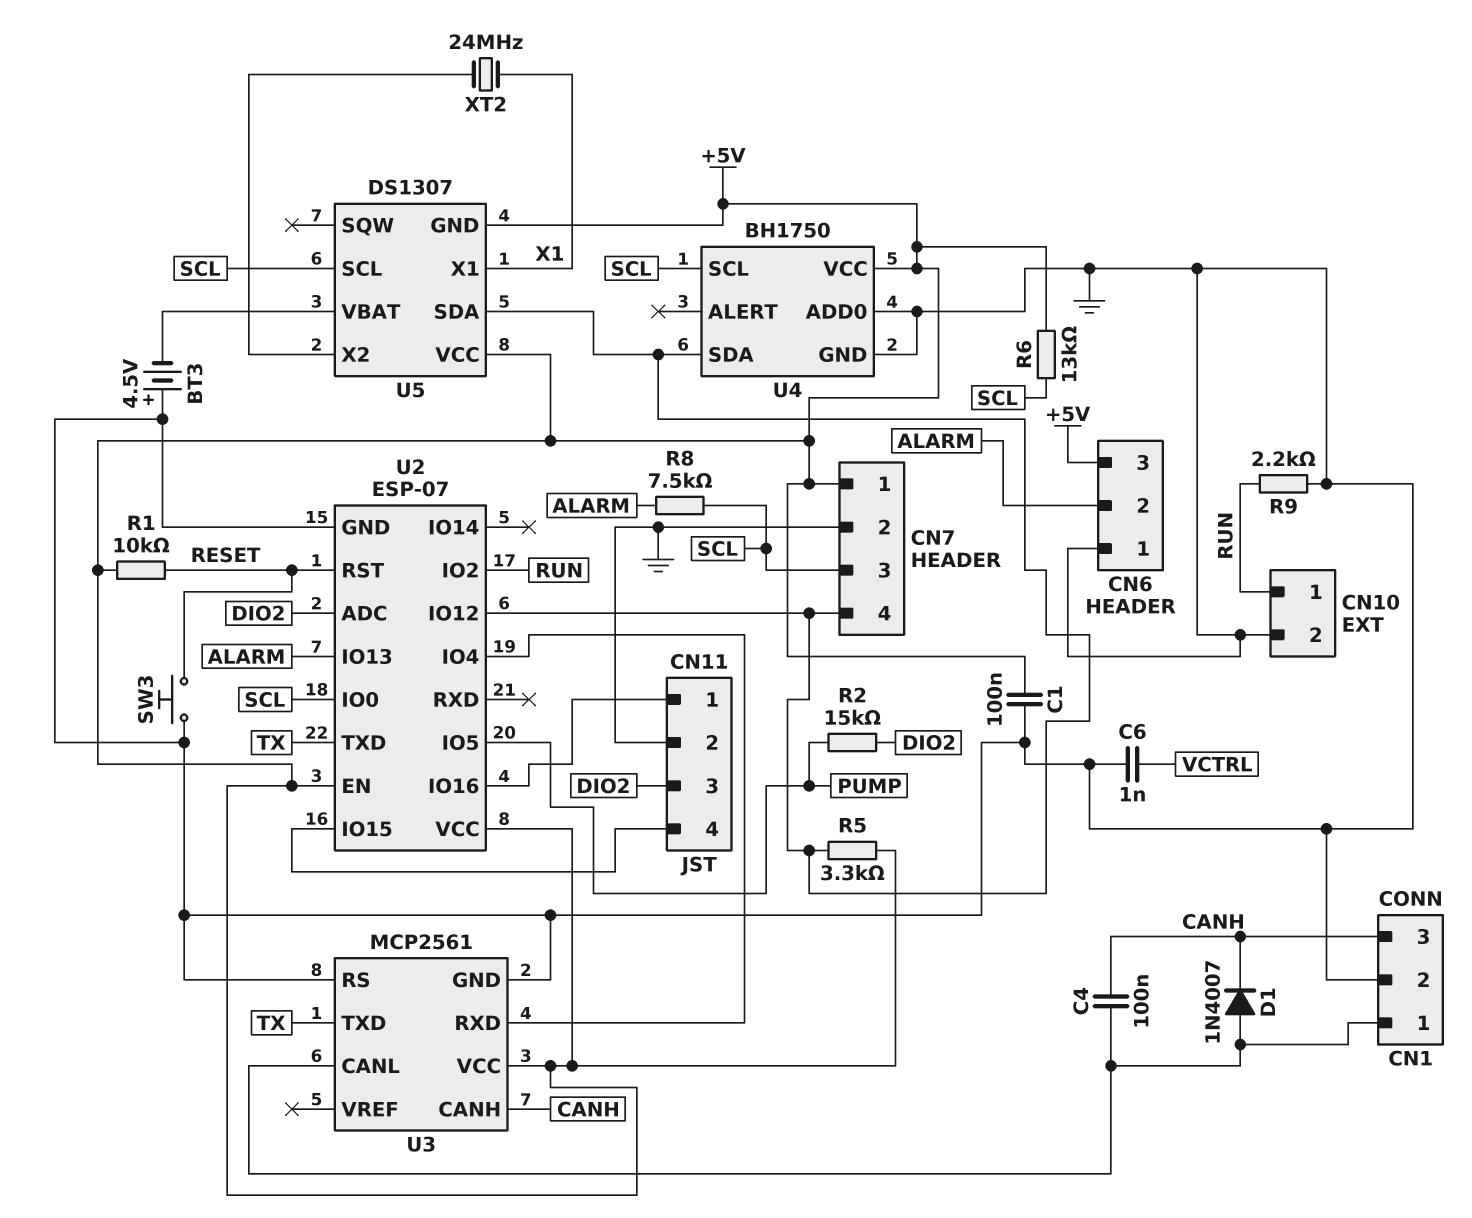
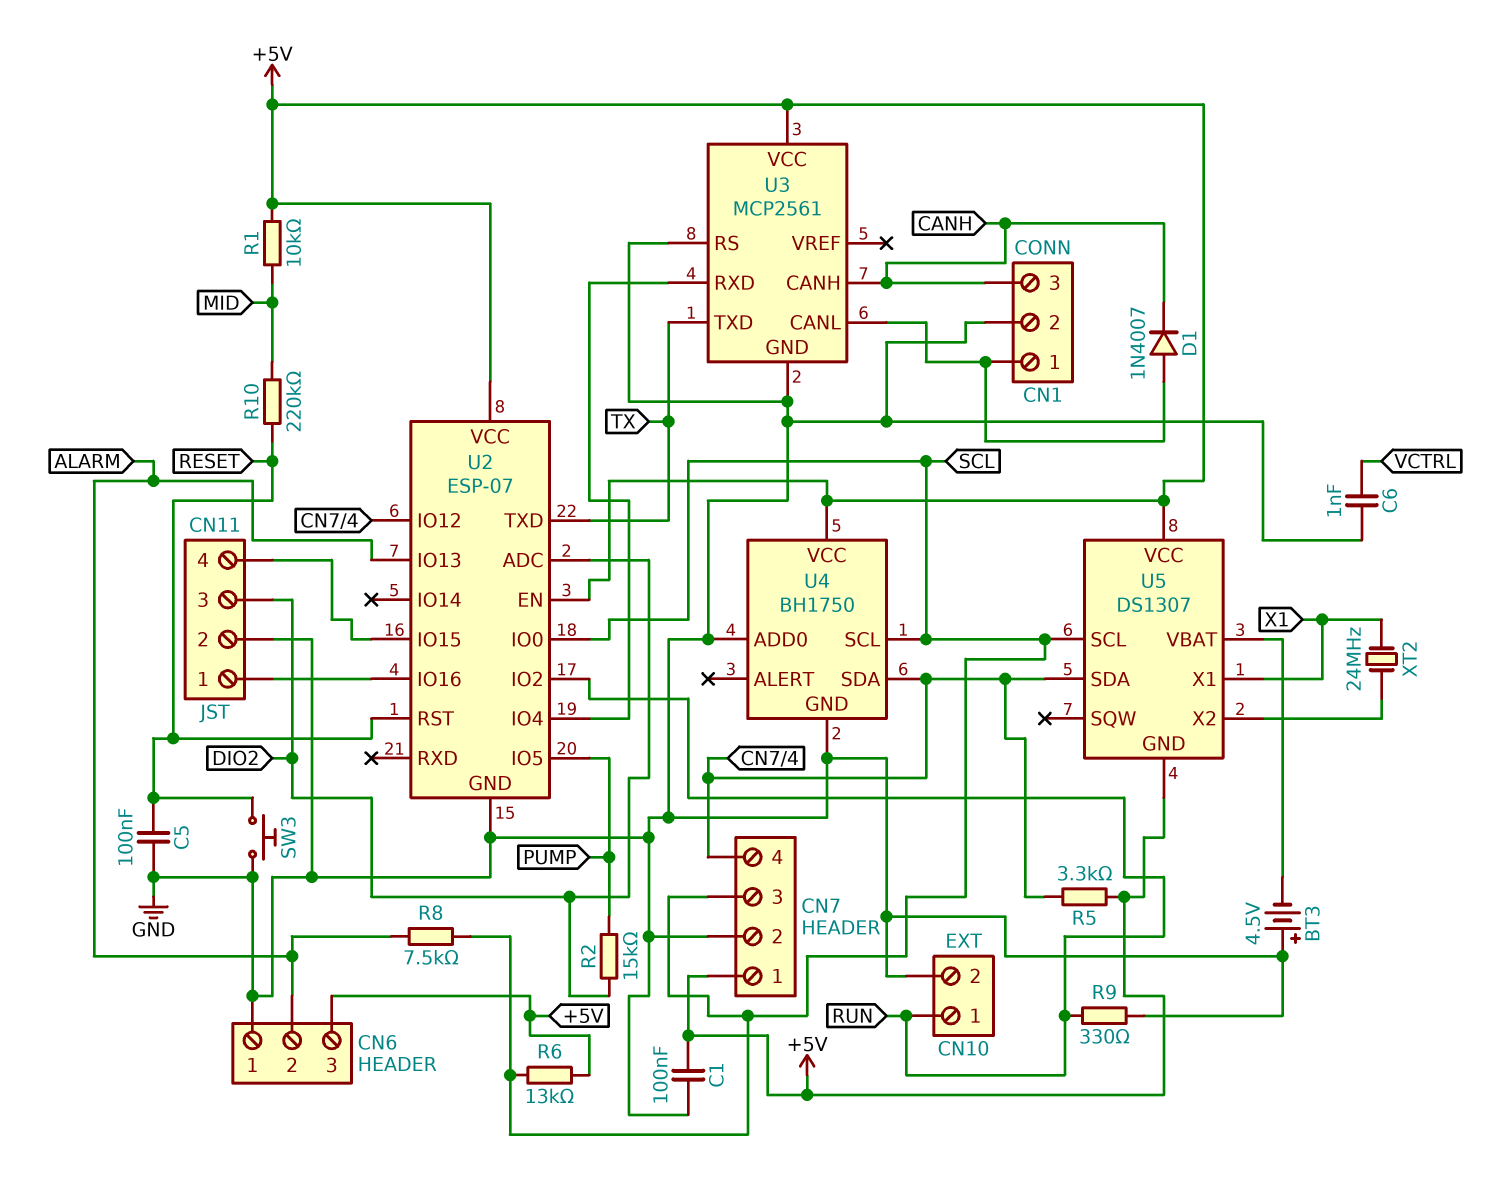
C4: 100nF (CANH, CN1/1) -> none
C5: none -> 100nF (GND, RESET)
R1: 10k (+5V, RESET) -> 10k (+5V, MID)
R9: 2.2k (GND, RUN) -> 330 (GND, RUN)
R10: none -> 220k (MID, RESET)

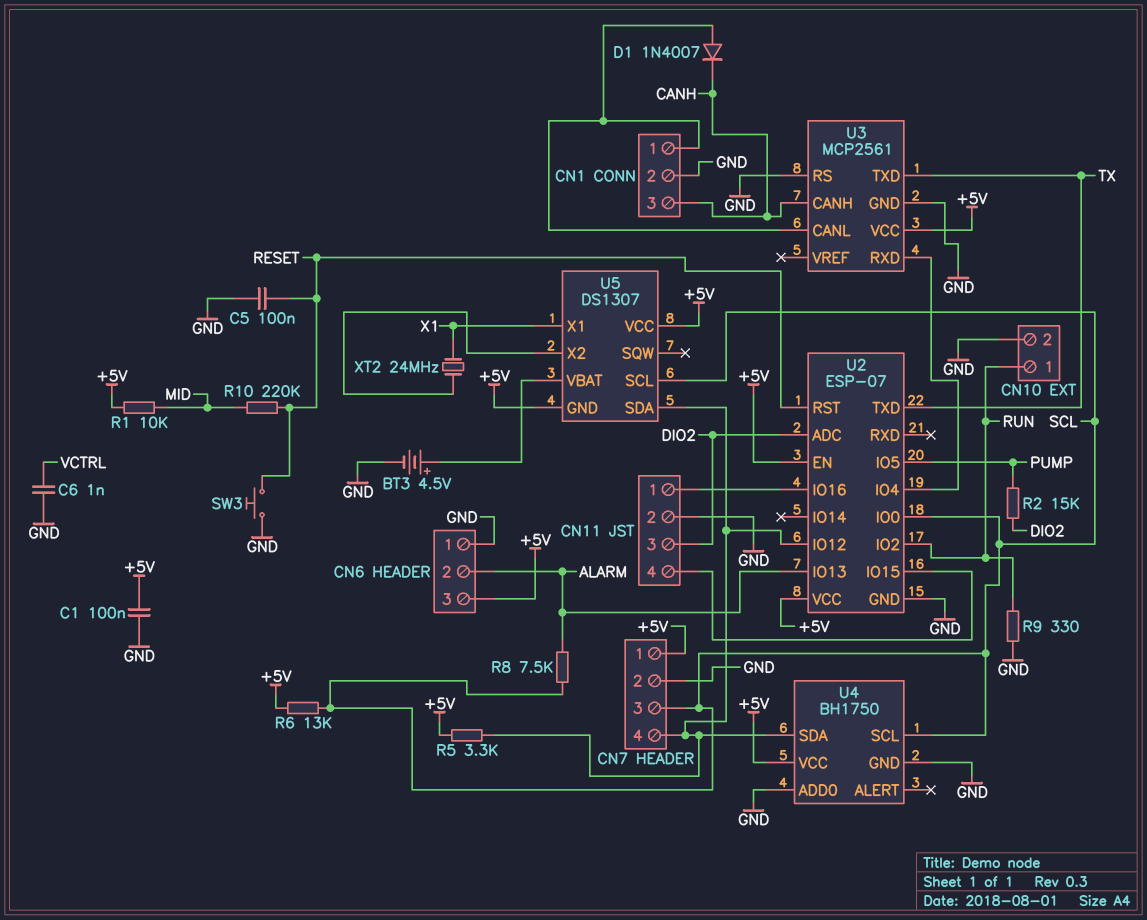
BT3: 4.5V (plus GND, minus U5/VBAT) -> 4.5V (plus U5/VBAT, minus GND)

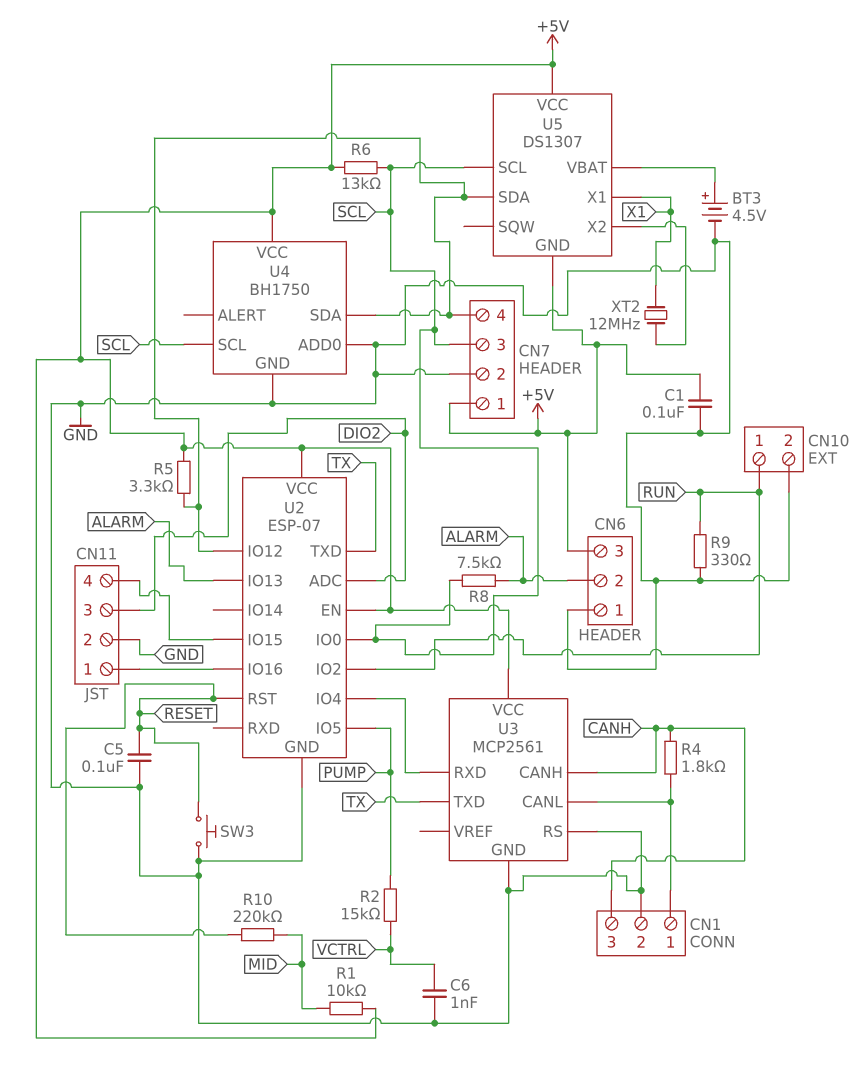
D1: diode 1N4007 (A CN1/1, K CANH) -> none
R2: 15k (DIO2, PUMP) -> 15k (PUMP, VCTRL)
R4: none -> 1.8k (CANH, CN1/1)
XT2: 24MHz (U5/X2, X1) -> 12MHz (U5/X2, X1)

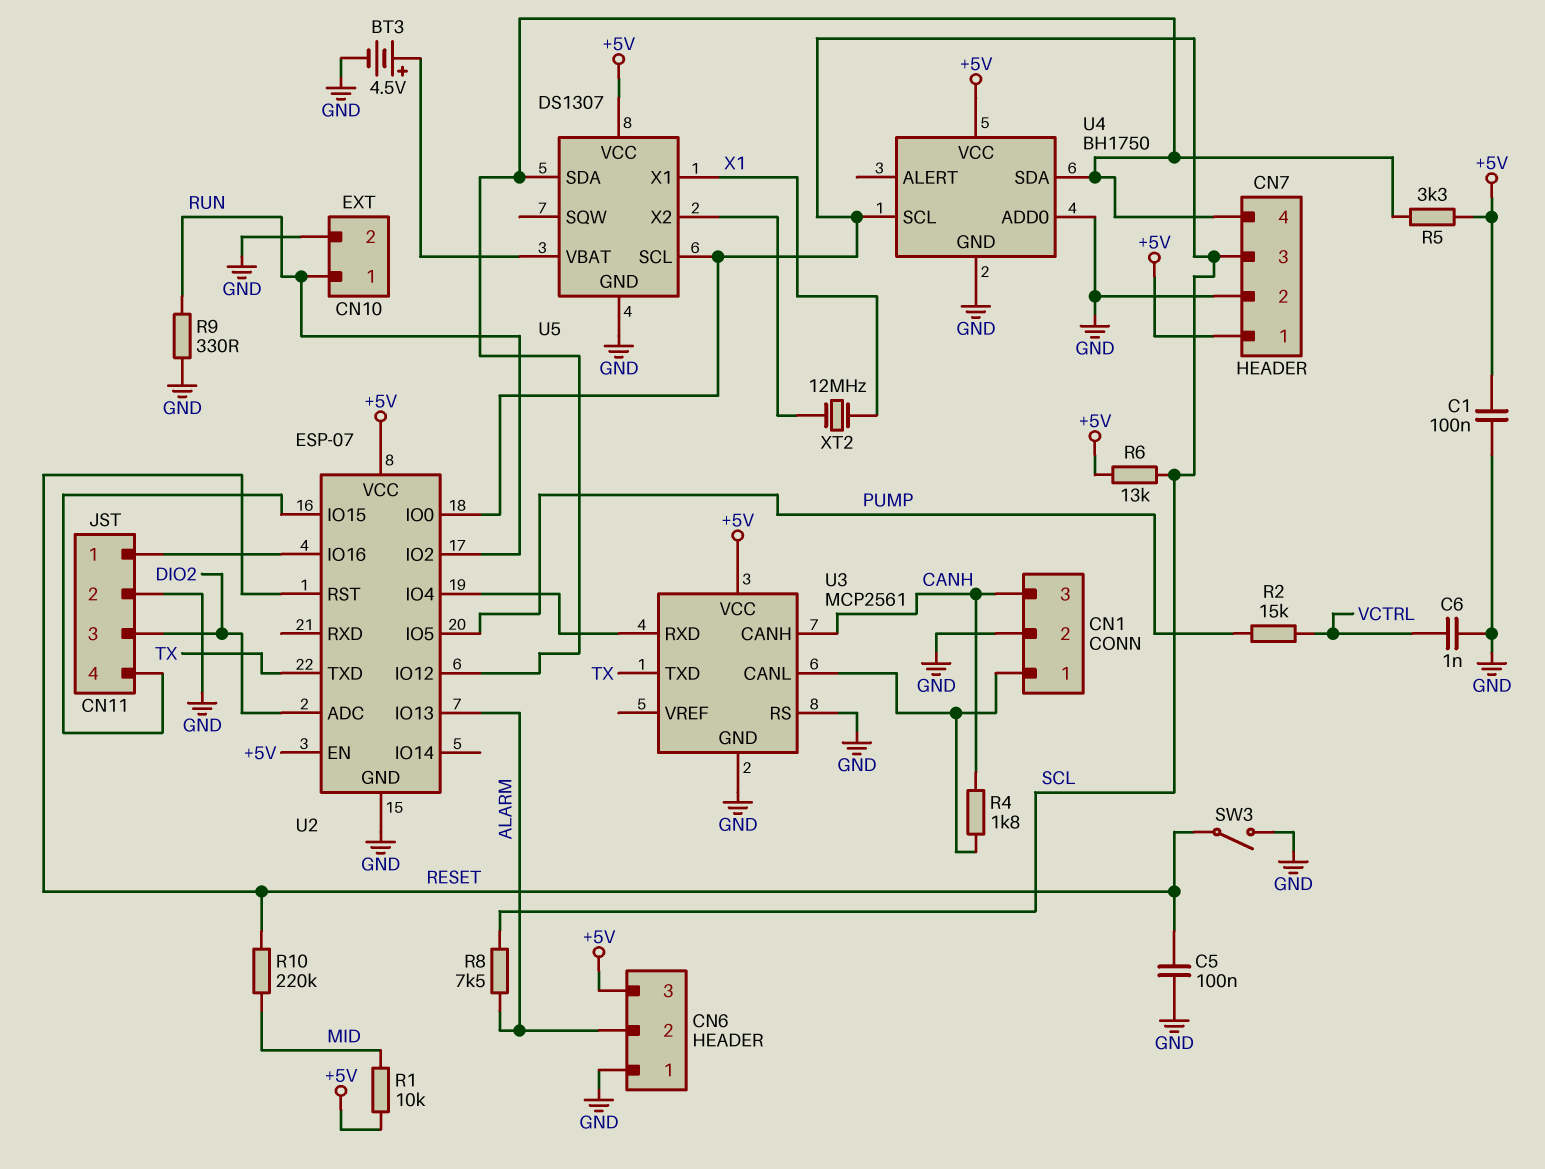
SW3: button (GND, RESET) -> switch (GND, RESET)
U5 pin GND: +5V -> GND

